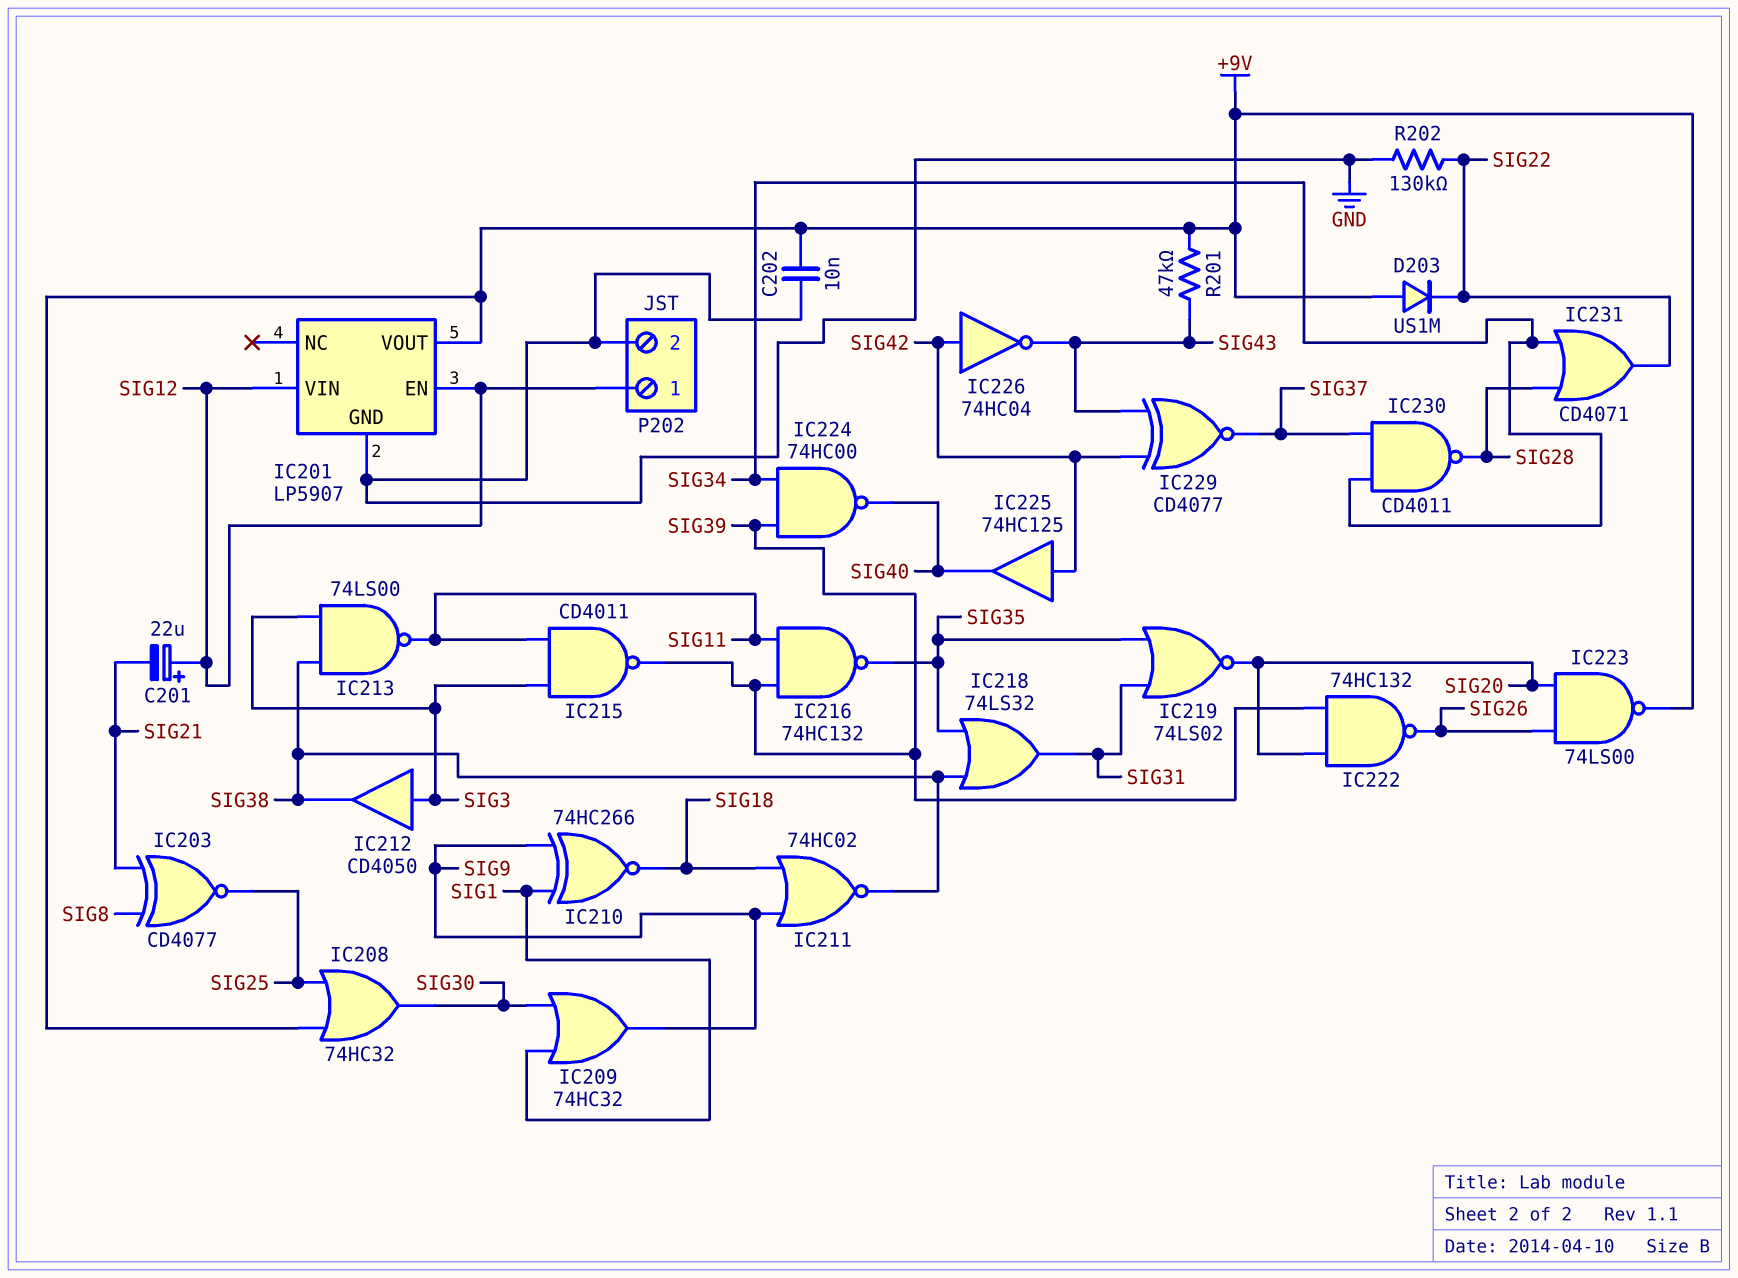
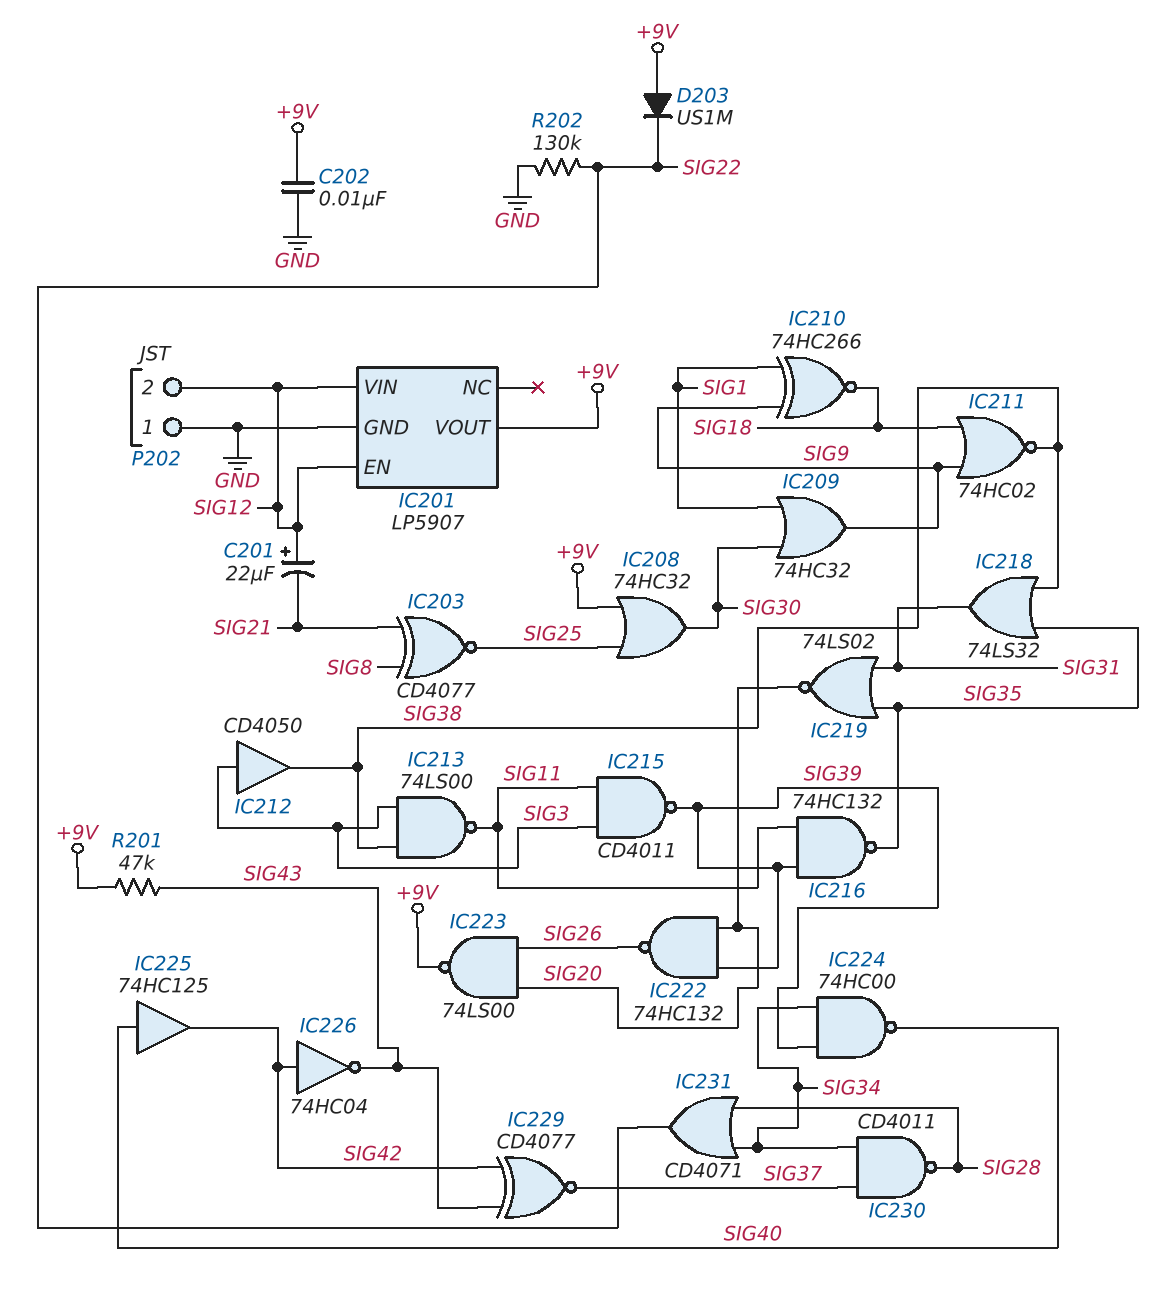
IC225: buffer 74HC125 (in SIG42, out SIG40) -> buffer 74HC125 (in SIG40, out SIG42)
P202 pin 1: SIG12 -> GND
P202 pin 2: GND -> SIG12

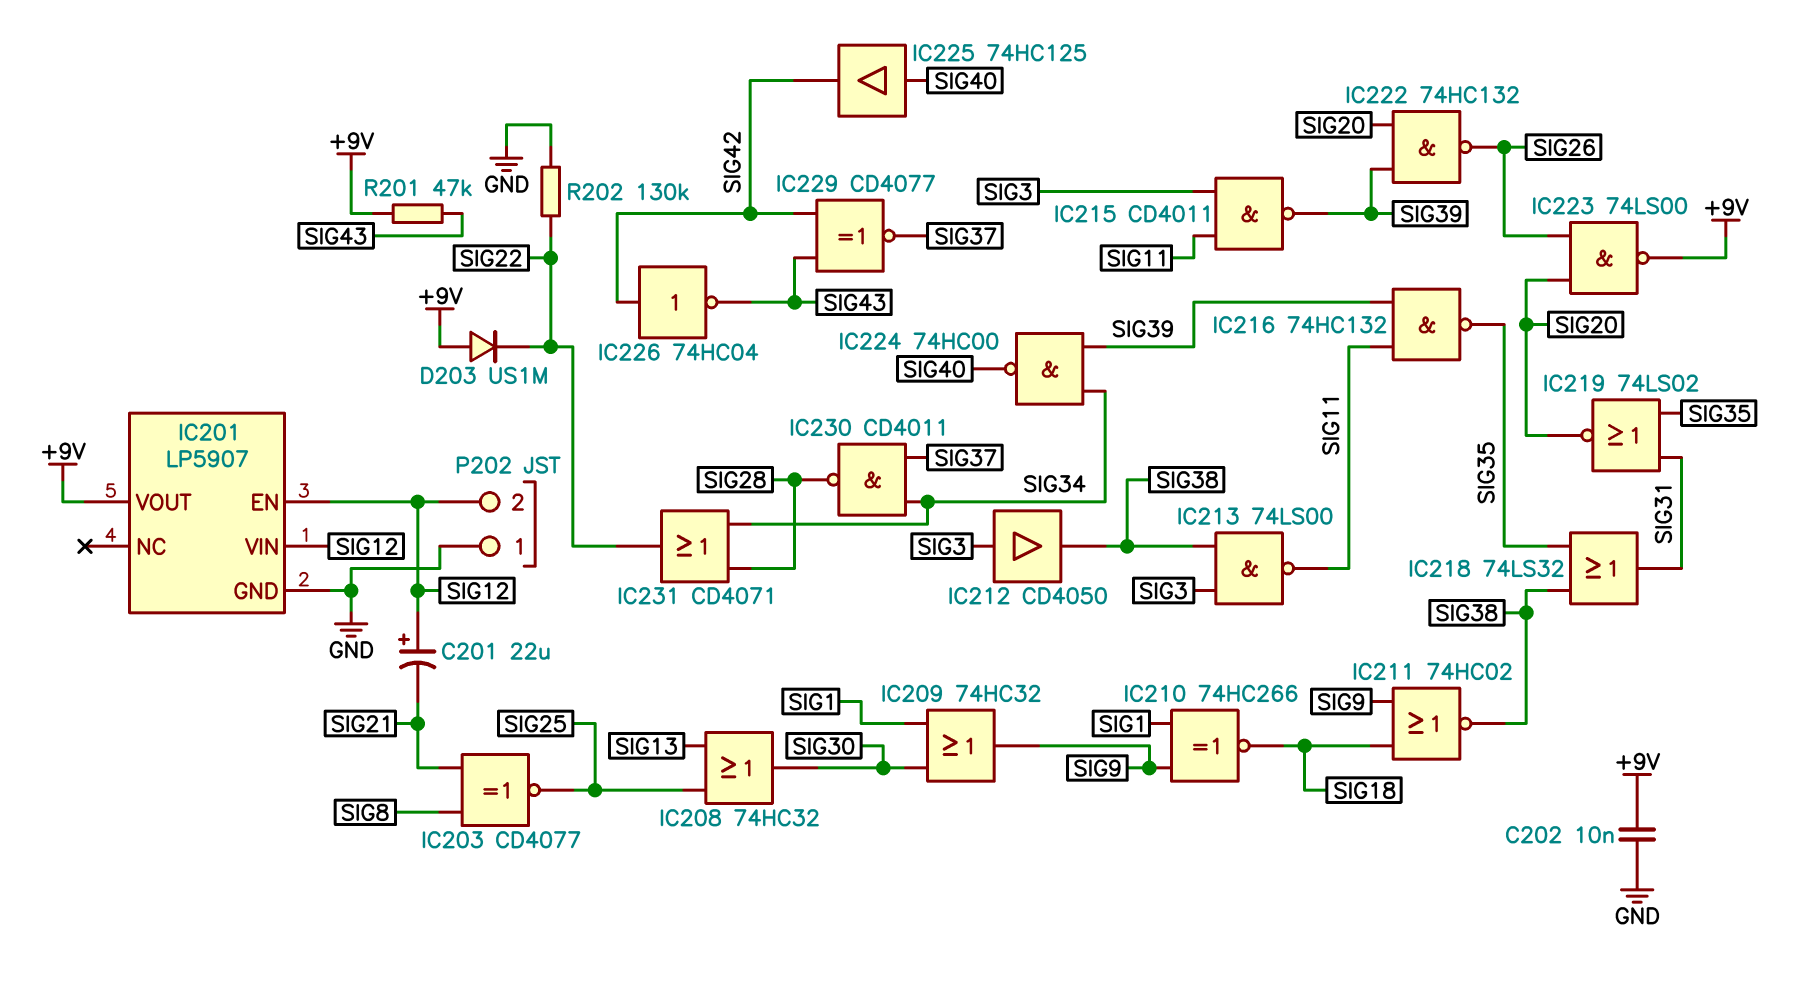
IC208: OR 74HC32 (in +9V, in SIG25, out SIG30) -> OR 74HC32 (in SIG13, in SIG25, out SIG30)

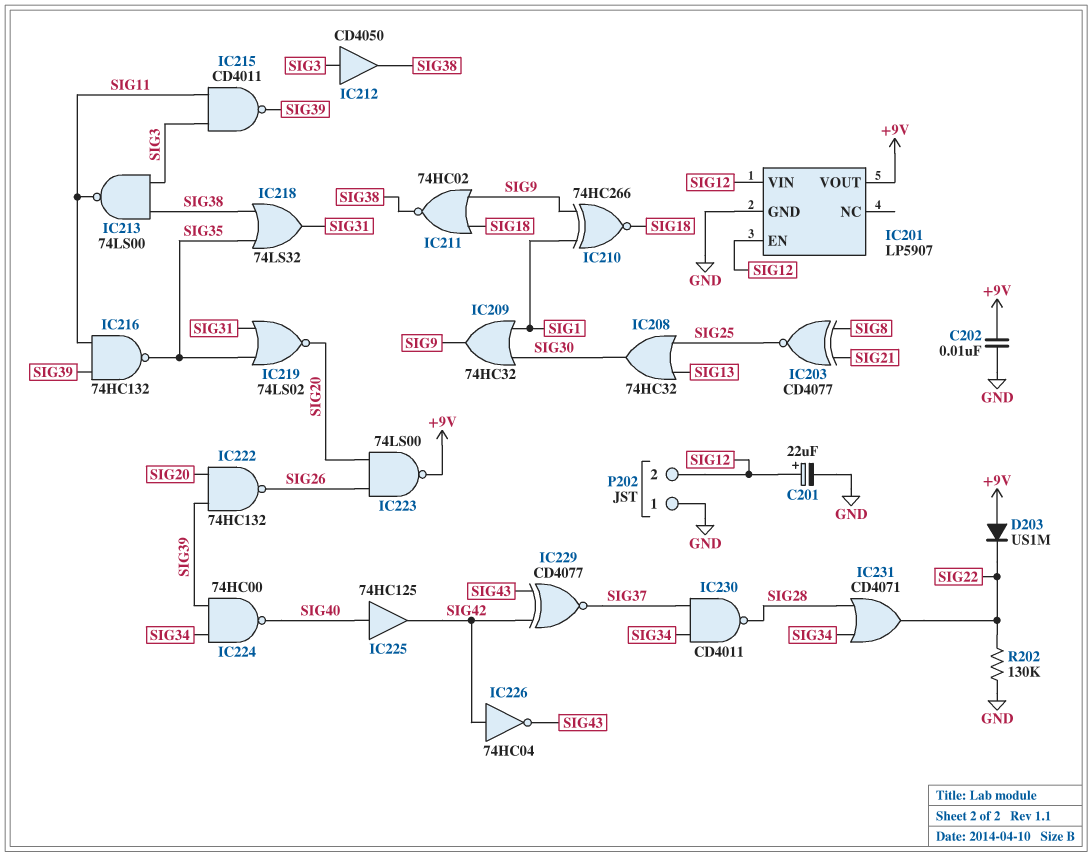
C201: 22uF (plus SIG12, minus SIG21) -> 22uF (plus SIG12, minus GND)
R201: 47k (+9V, SIG43) -> none

